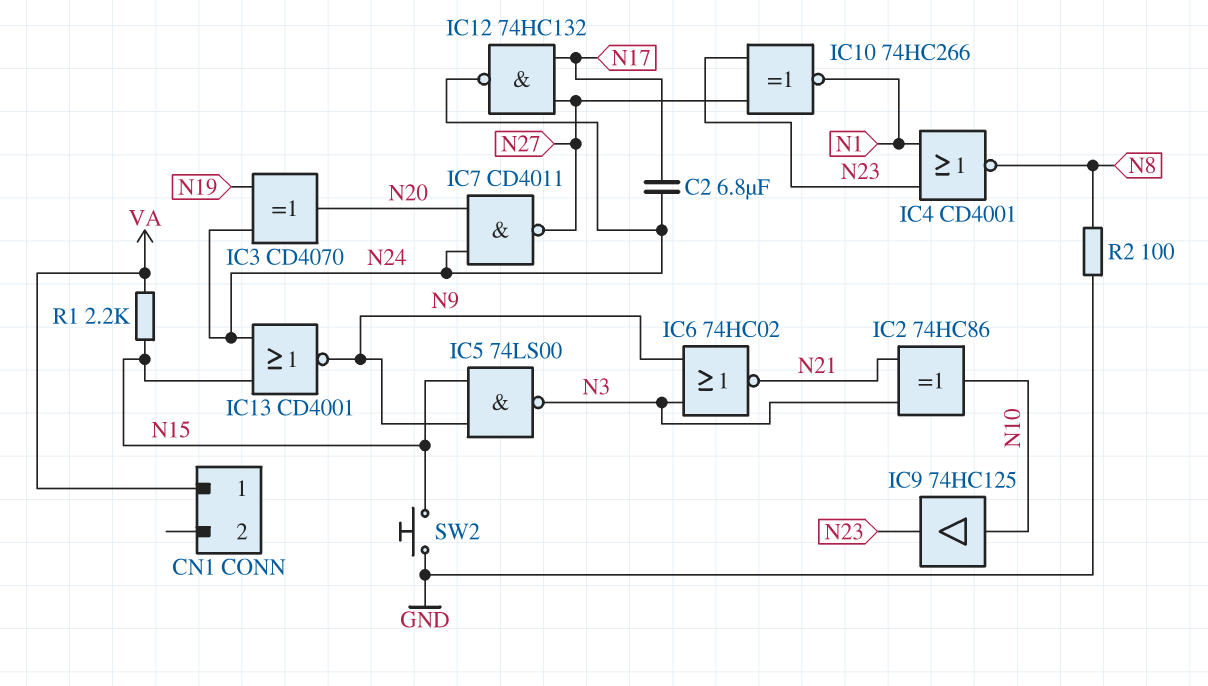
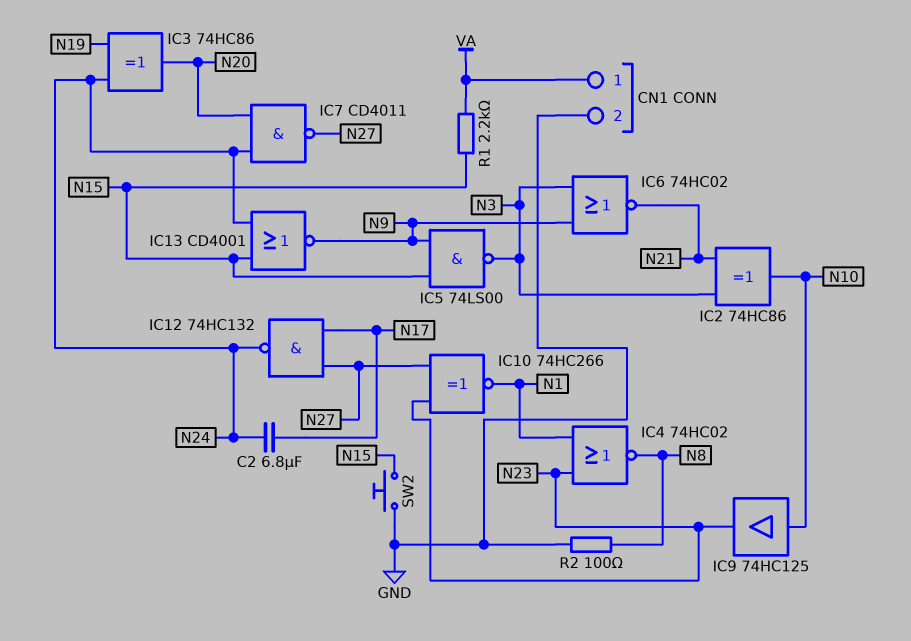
CN1 pin 2: none -> GND
IC3: XOR CD4070 (in N19, in N24, out N20) -> XOR 74HC86 (in N19, in N24, out N20)
IC4: NOR CD4001 (in N1, in N23, out N8) -> NOR 74HC02 (in N1, in N23, out N8)

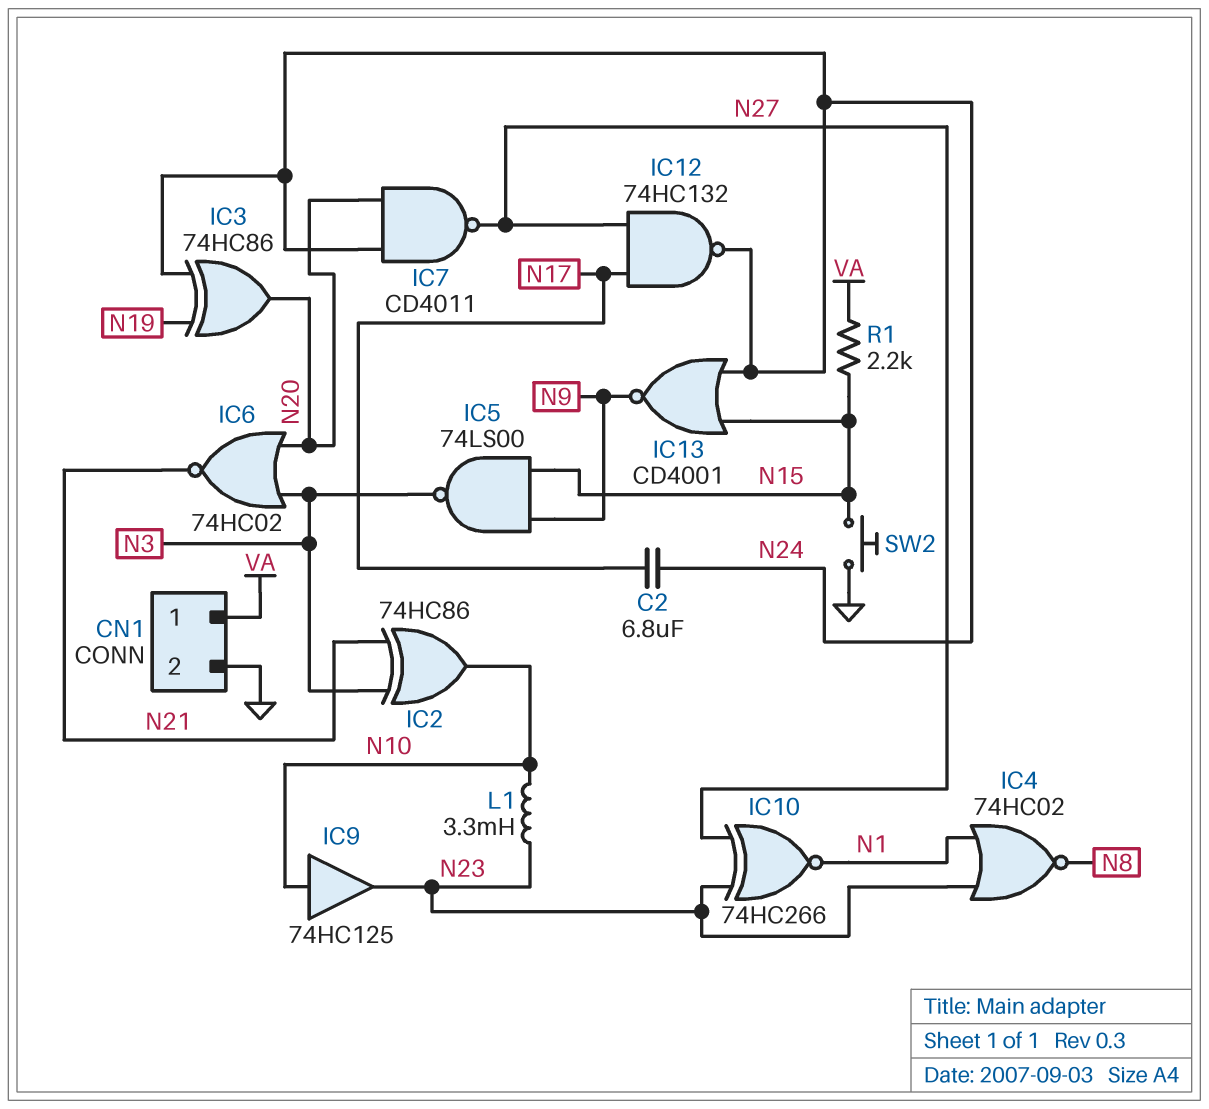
IC6: NOR 74HC02 (in N3, in N9, out N21) -> NOR 74HC02 (in N3, in N20, out N21)
L1: none -> 3.3mH (N10, N23)
R2: 100 (GND, N8) -> none

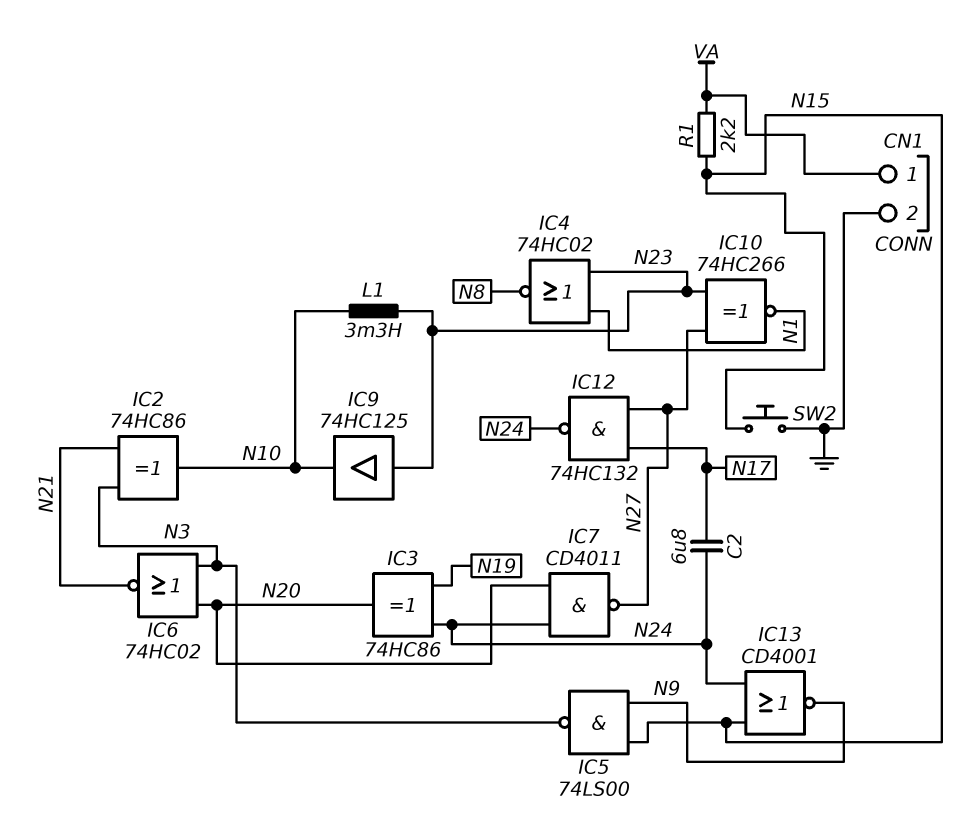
IC9: buffer 74HC125 (in N10, out N23) -> buffer 74HC125 (in N23, out N10)

